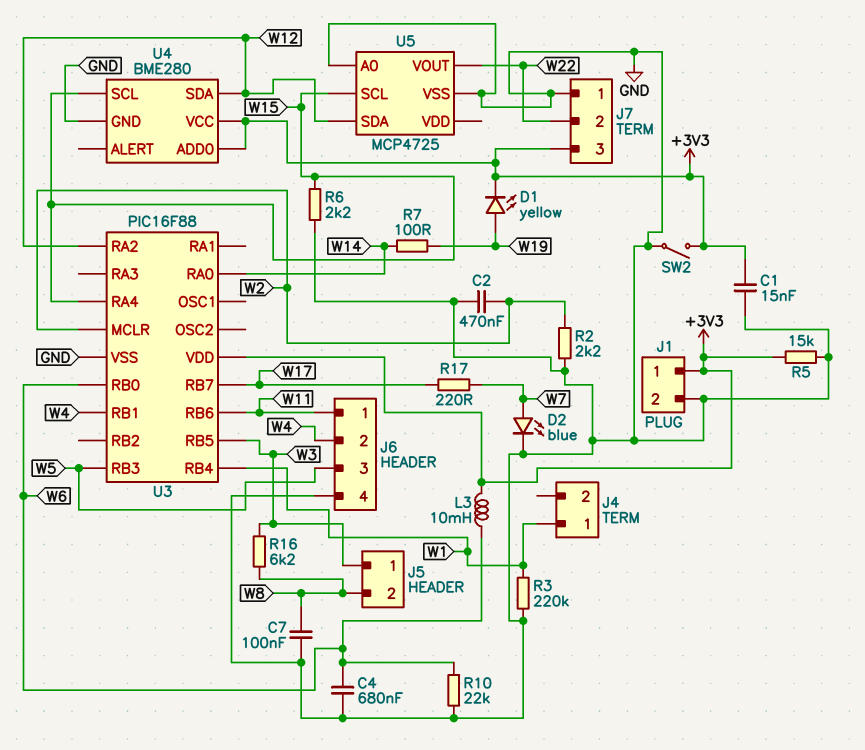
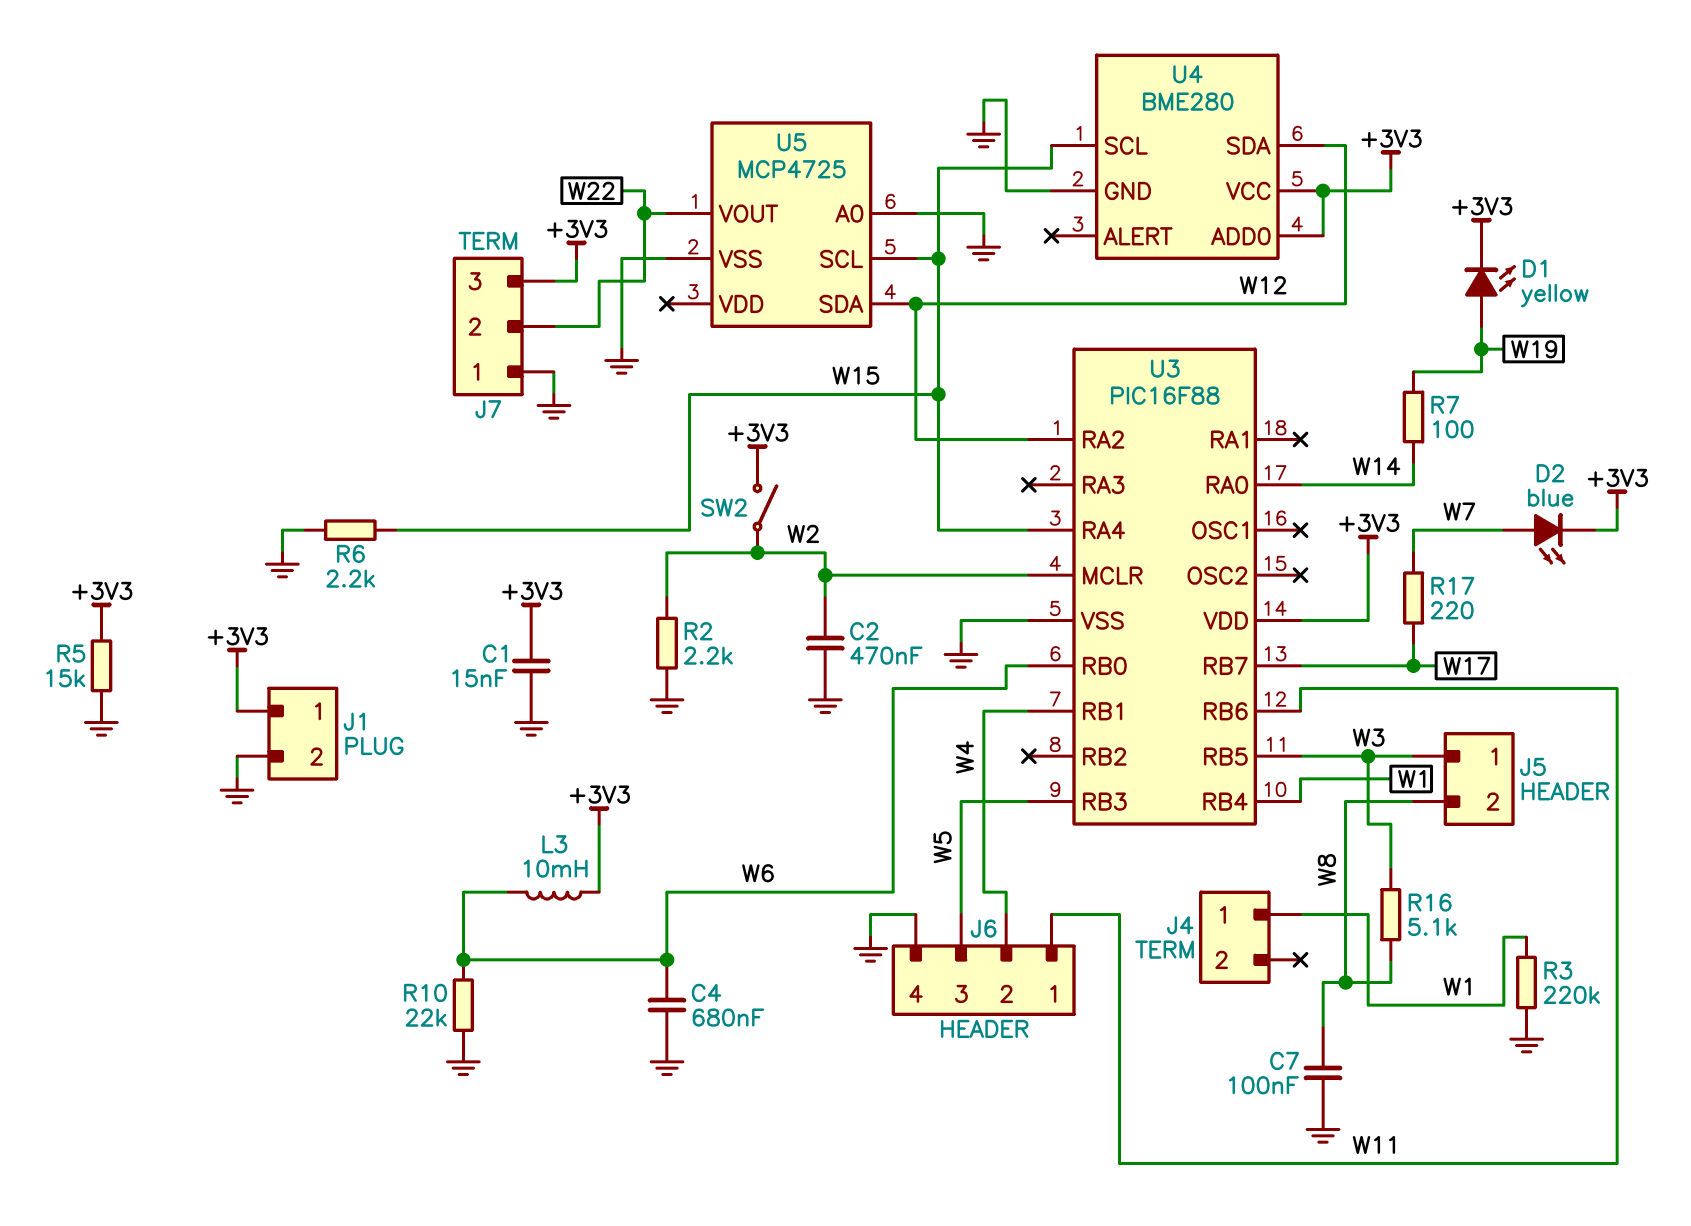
D2: LED blue (A W7, K GND) -> LED blue (A W7, K +3V3)
R16: 6.2k (W3, W8) -> 5.1k (W3, W8)
SW2: switch (+3V3, GND) -> switch (+3V3, W2)

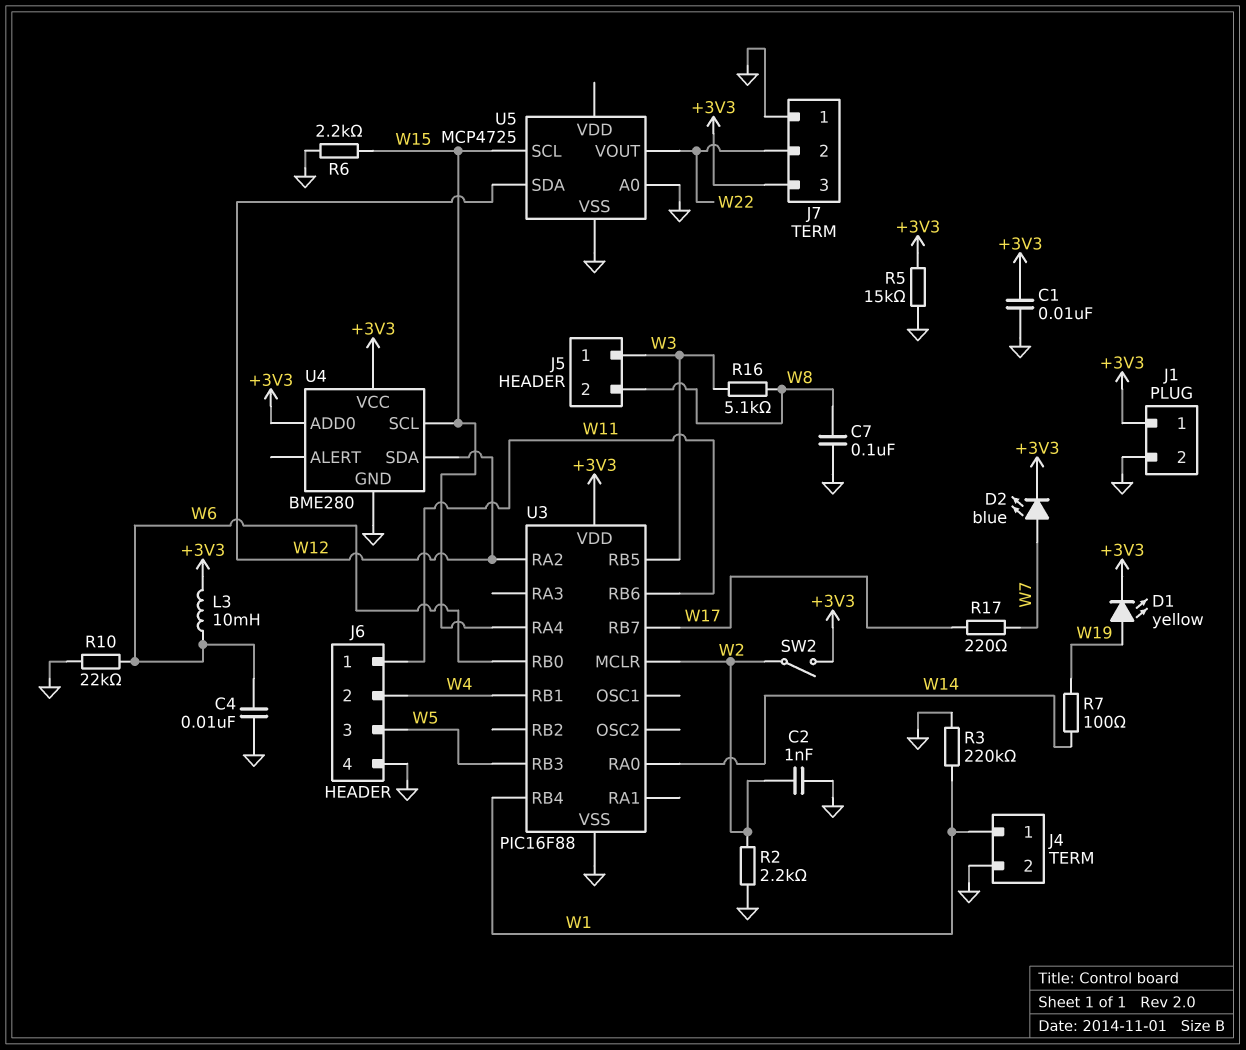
C1: 15nF (+3V3, GND) -> 10nF (+3V3, GND)
C2: 470nF (GND, W2) -> 1nF (GND, W2)
C4: 680nF (GND, W6) -> 10nF (GND, W6)
J4 pin 2: none -> GND

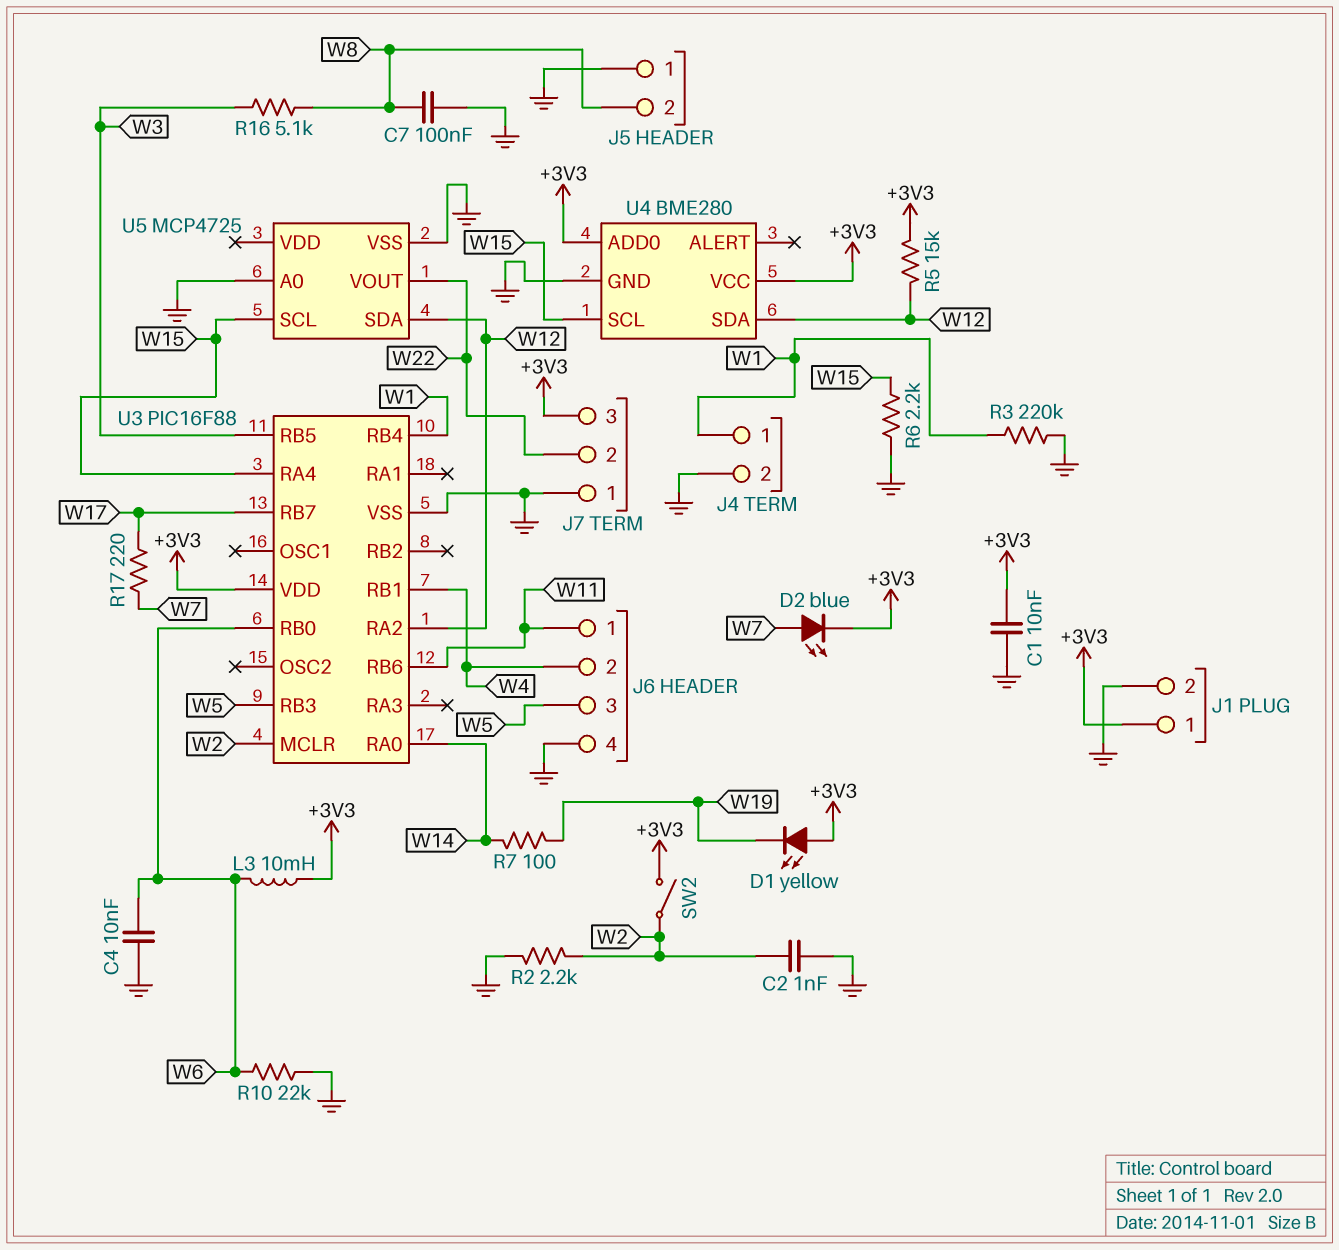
D1: LED yellow (A W19, K +3V3) -> LED yellow (A +3V3, K W19)
J5 pin 1: W3 -> GND
R5: 15k (+3V3, GND) -> 15k (+3V3, W12)

